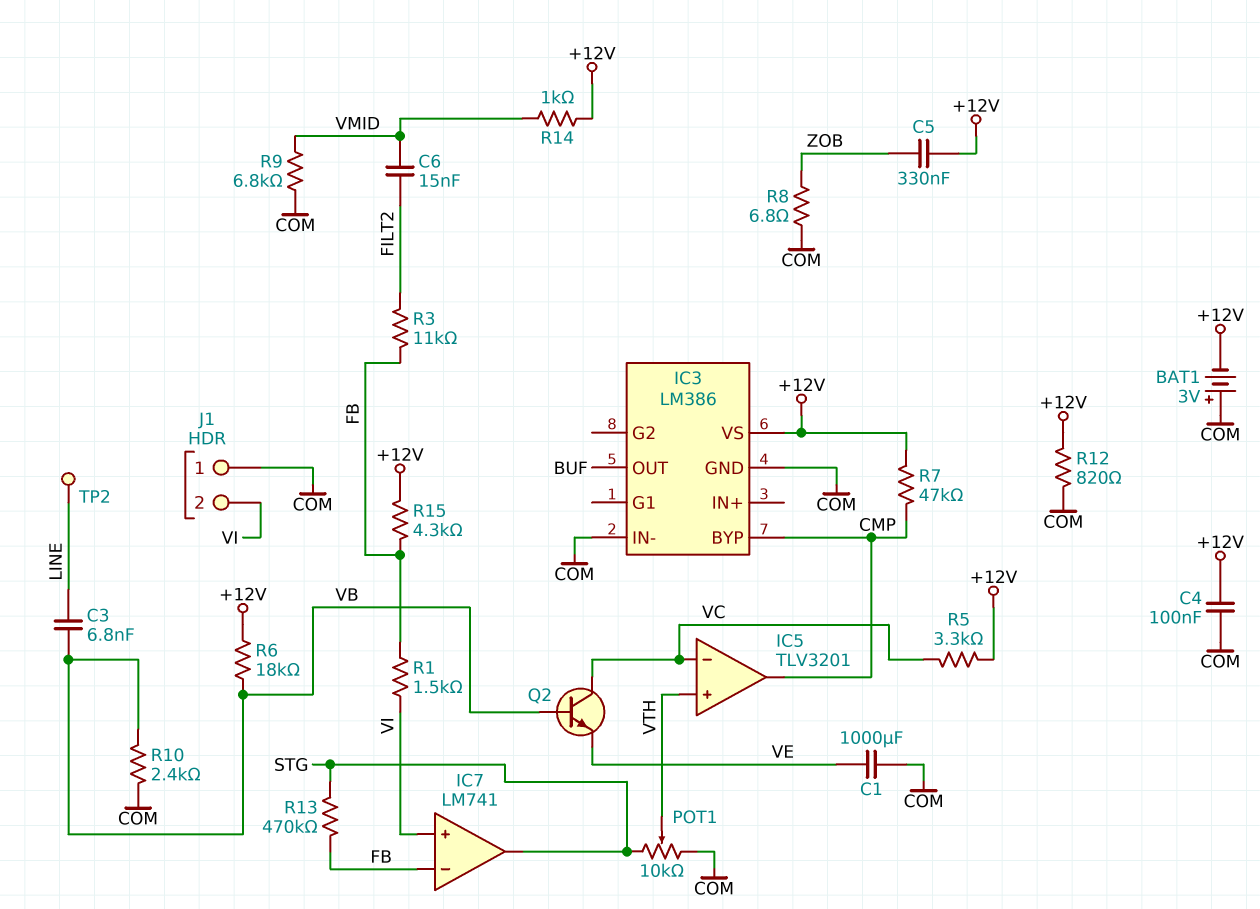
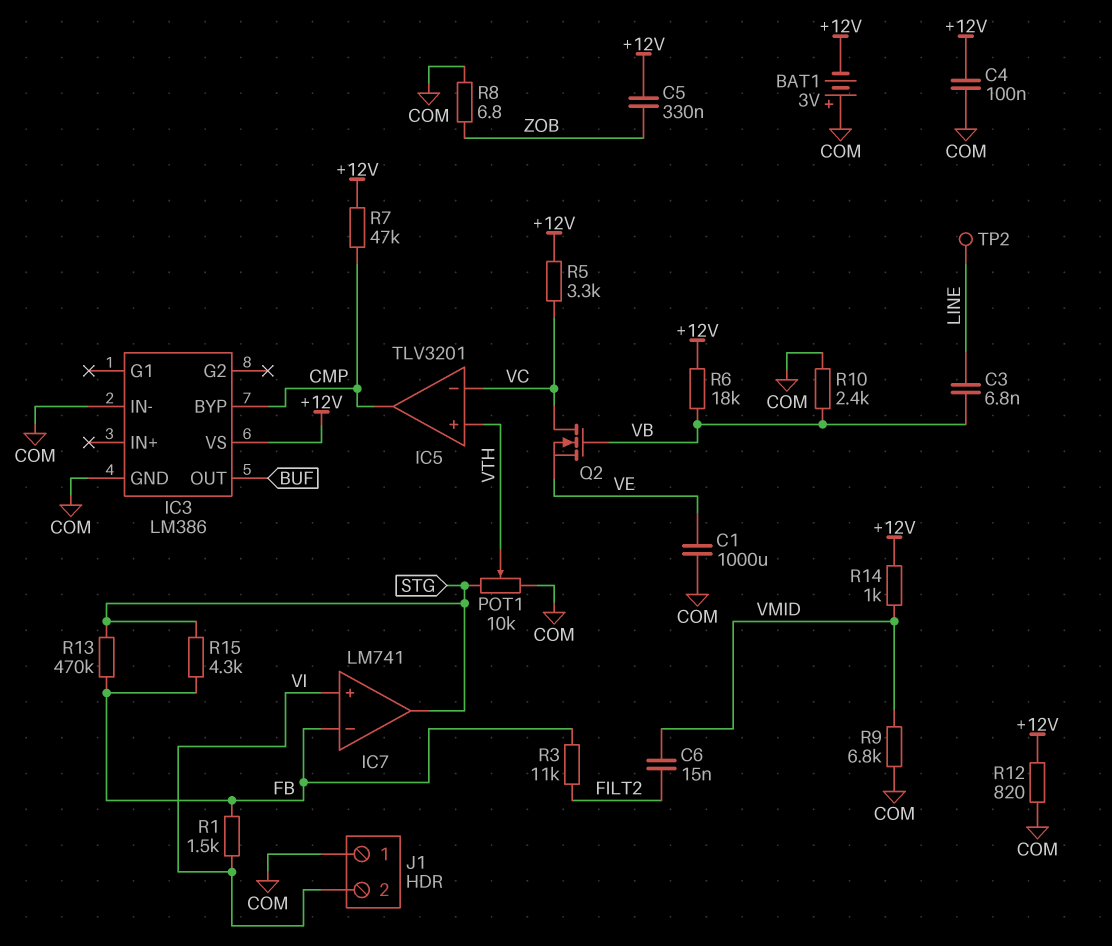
Q2: NPN (B VB, C VC, E VE) -> NMOS (G VB, D VC, S VE)
R15: 4.3k (+12V, FB) -> 4.3k (FB, STG)

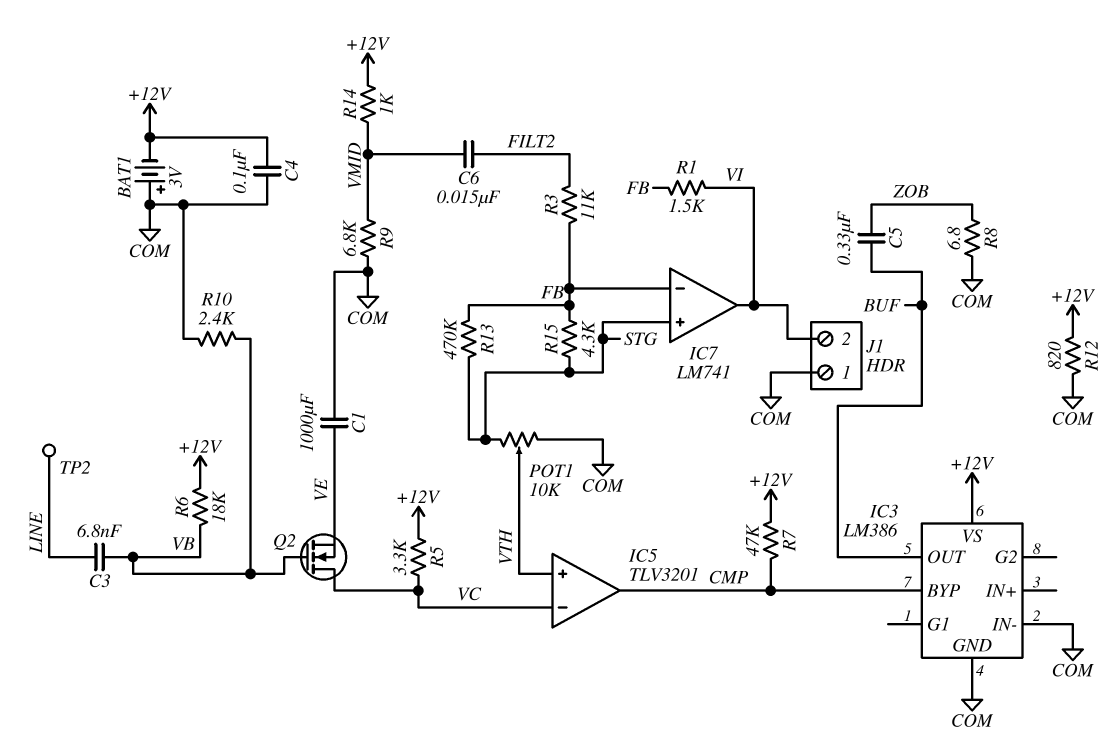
C5: 330nF (+12V, ZOB) -> 330nF (BUF, ZOB)
IC7 pin in+: VI -> STG
IC7 pin out: STG -> VI

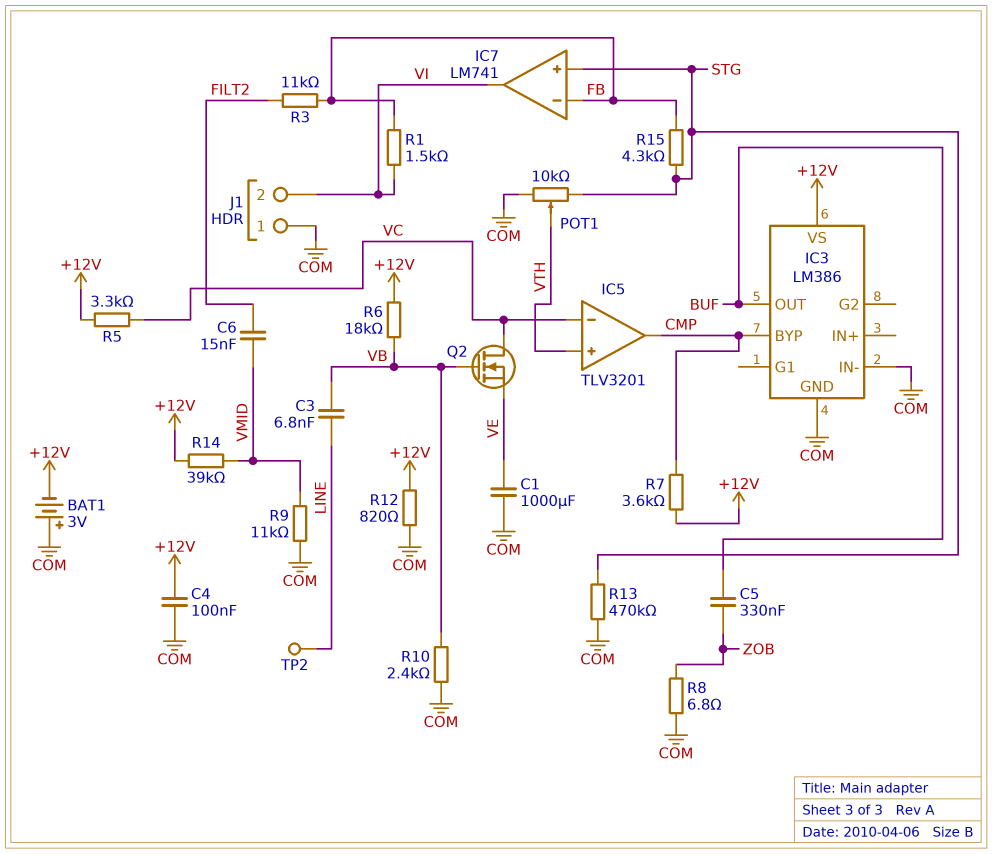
R7: 47k (+12V, CMP) -> 3.6k (+12V, CMP)
R9: 6.8k (COM, VMID) -> 11k (COM, VMID)
R13: 470k (FB, STG) -> 470k (COM, STG)
R14: 1k (+12V, VMID) -> 39k (+12V, VMID)

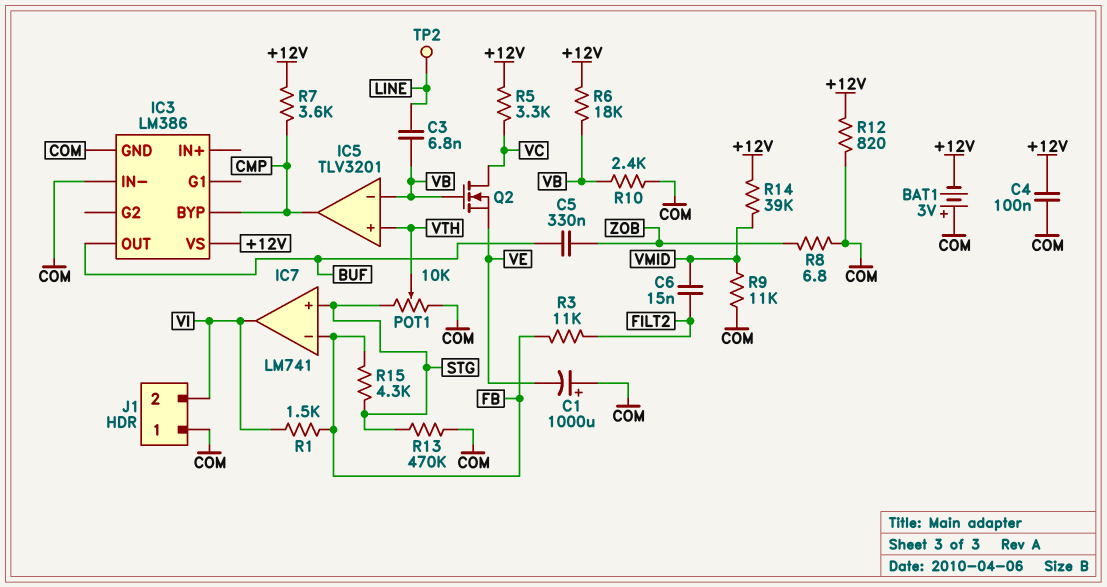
C1: 1000uF (COM, VE) -> 1000uF (plus COM, minus VE)
IC5 pin in-: VC -> VB

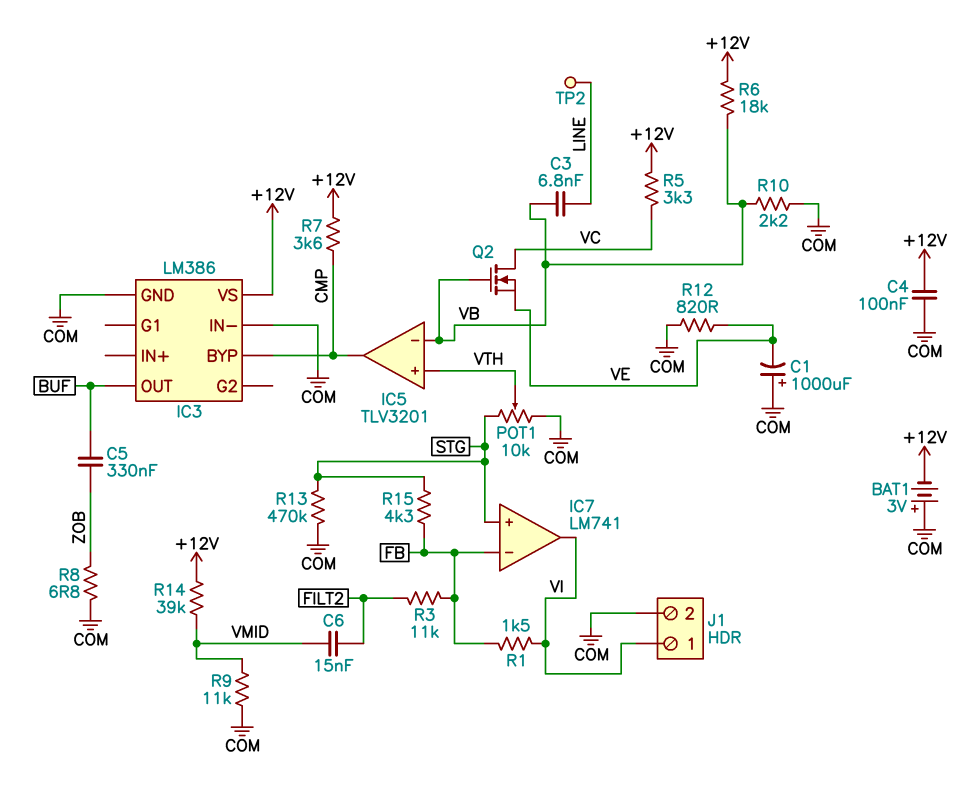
J1 pin 1: COM -> VI
J1 pin 2: VI -> COM
R10: 2.4k (COM, VB) -> 2.2k (COM, VB)
R12: 820 (+12V, COM) -> 820 (COM, VE)

